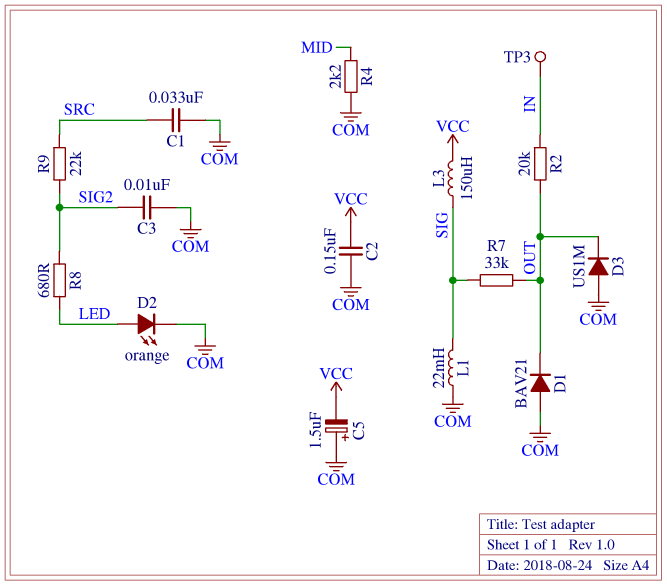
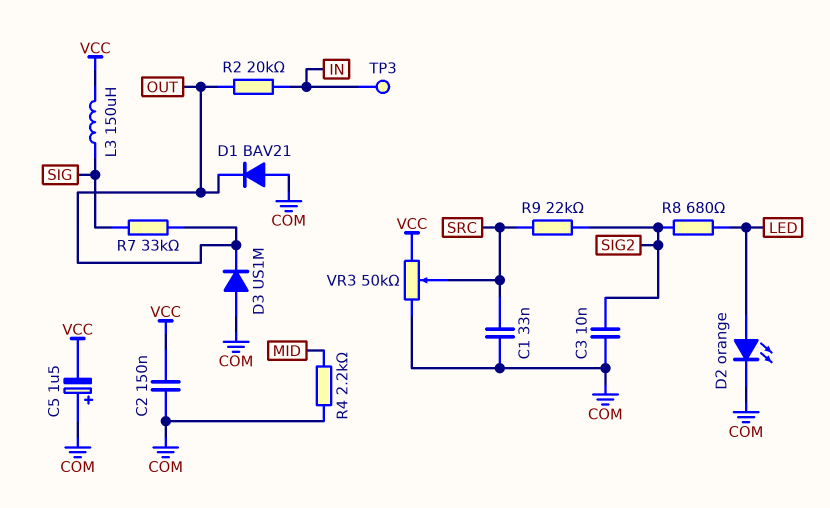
L1: 22mH (COM, SIG) -> none
VR3: none -> 50k (COM, VCC, wiper SRC)

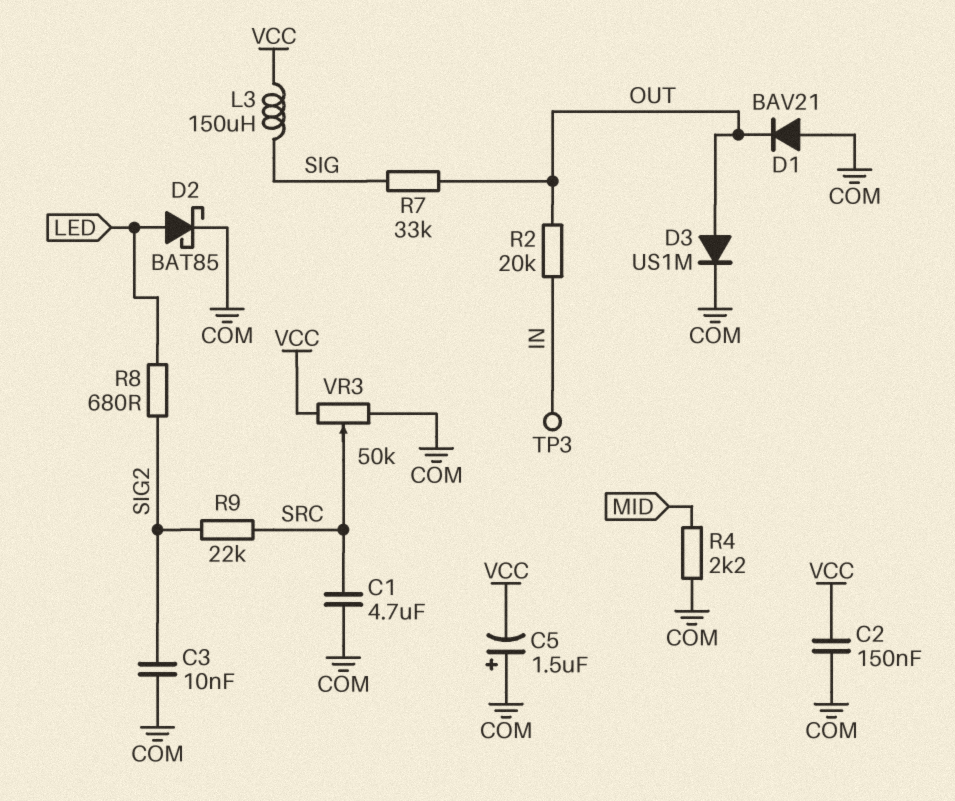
C1: 33nF (COM, SRC) -> 4.7uF (COM, SRC)
D2: LED orange (A LED, K COM) -> schottky BAT85 (A LED, K COM)
D3: diode US1M (A COM, K OUT) -> diode US1M (A OUT, K COM)

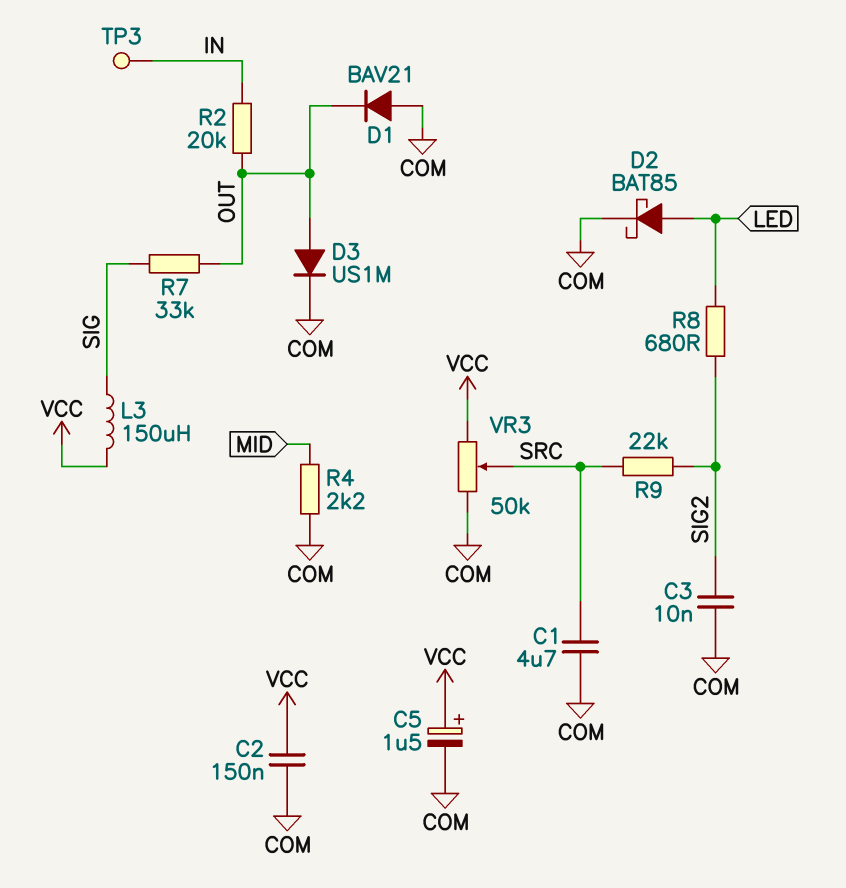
C5: 1.5uF (plus COM, minus VCC) -> 1.5uF (plus VCC, minus COM)

